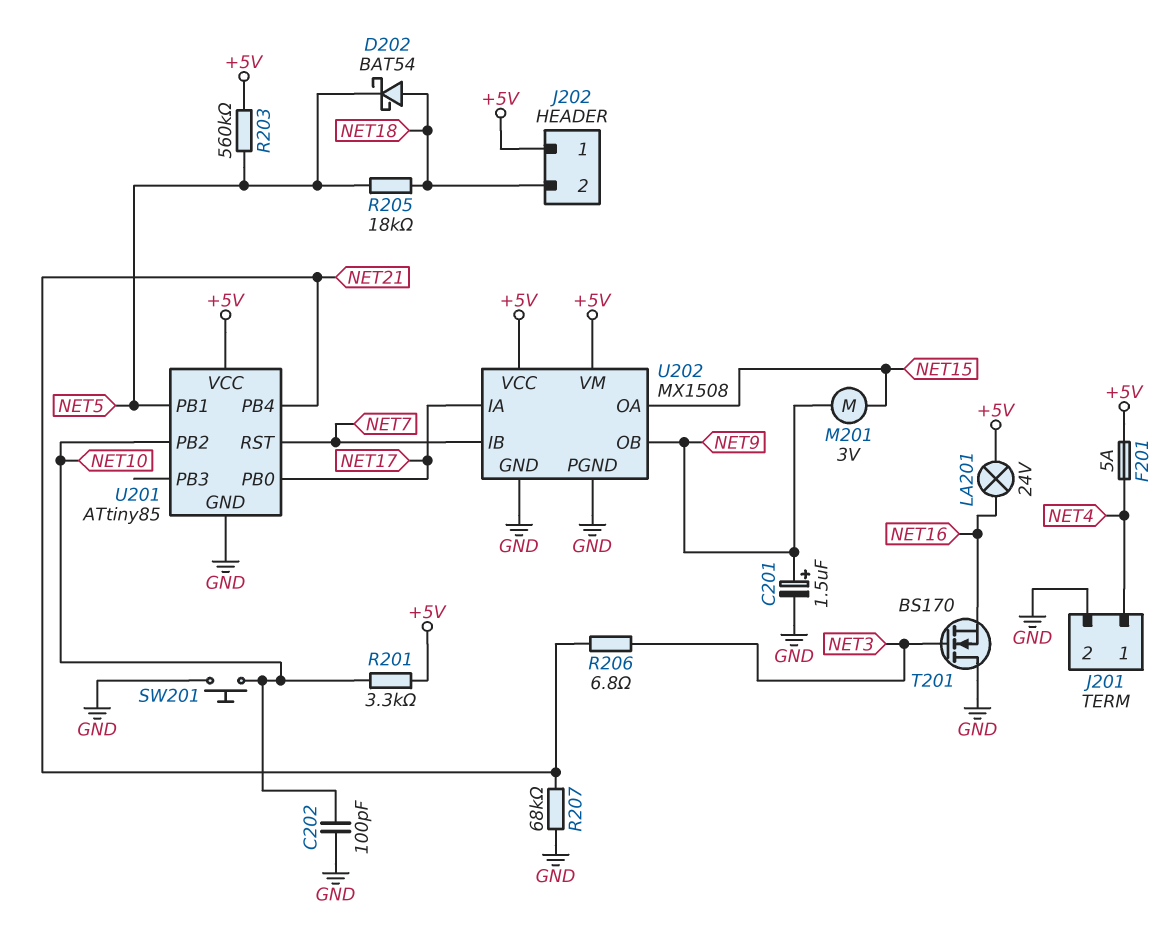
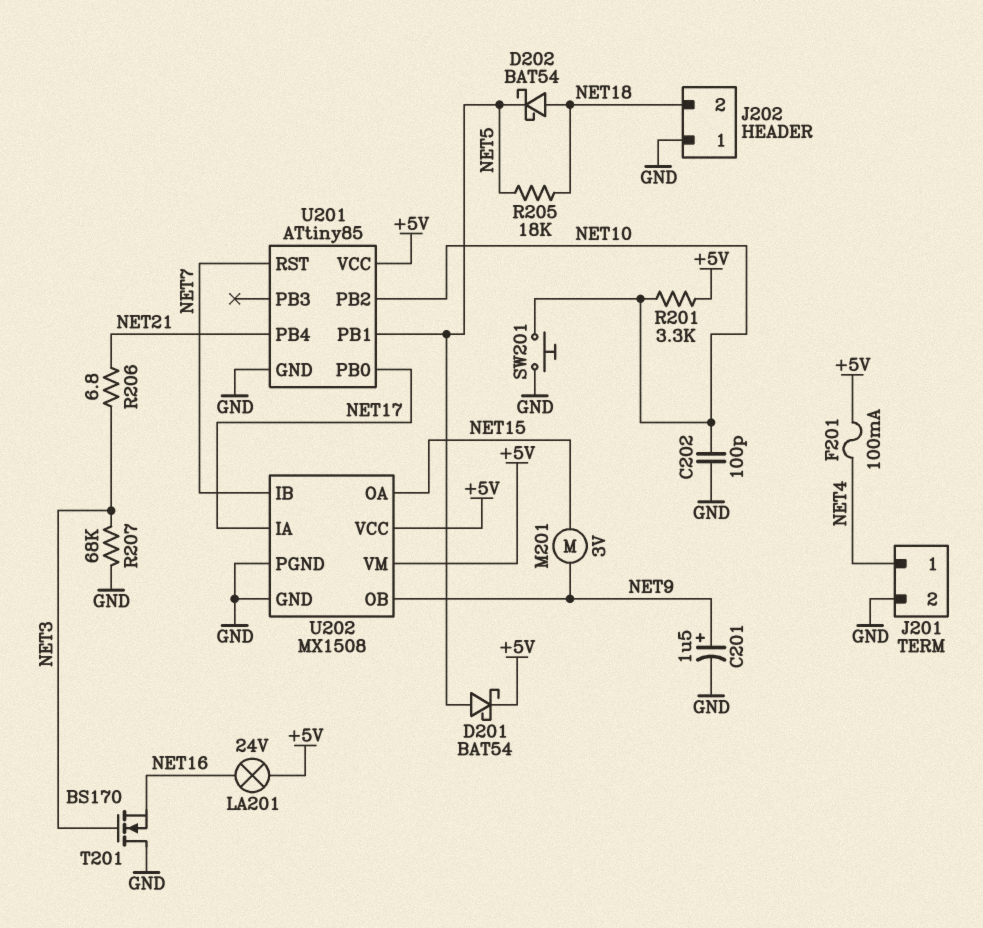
D201: none -> schottky BAT54 (A NET5, K +5V)
F201: 5A (+5V, NET4) -> 100mA (+5V, NET4)
J202 pin 1: +5V -> GND
R203: 560k (+5V, NET5) -> none
R207: 68k (GND, NET21) -> 68k (GND, NET3)

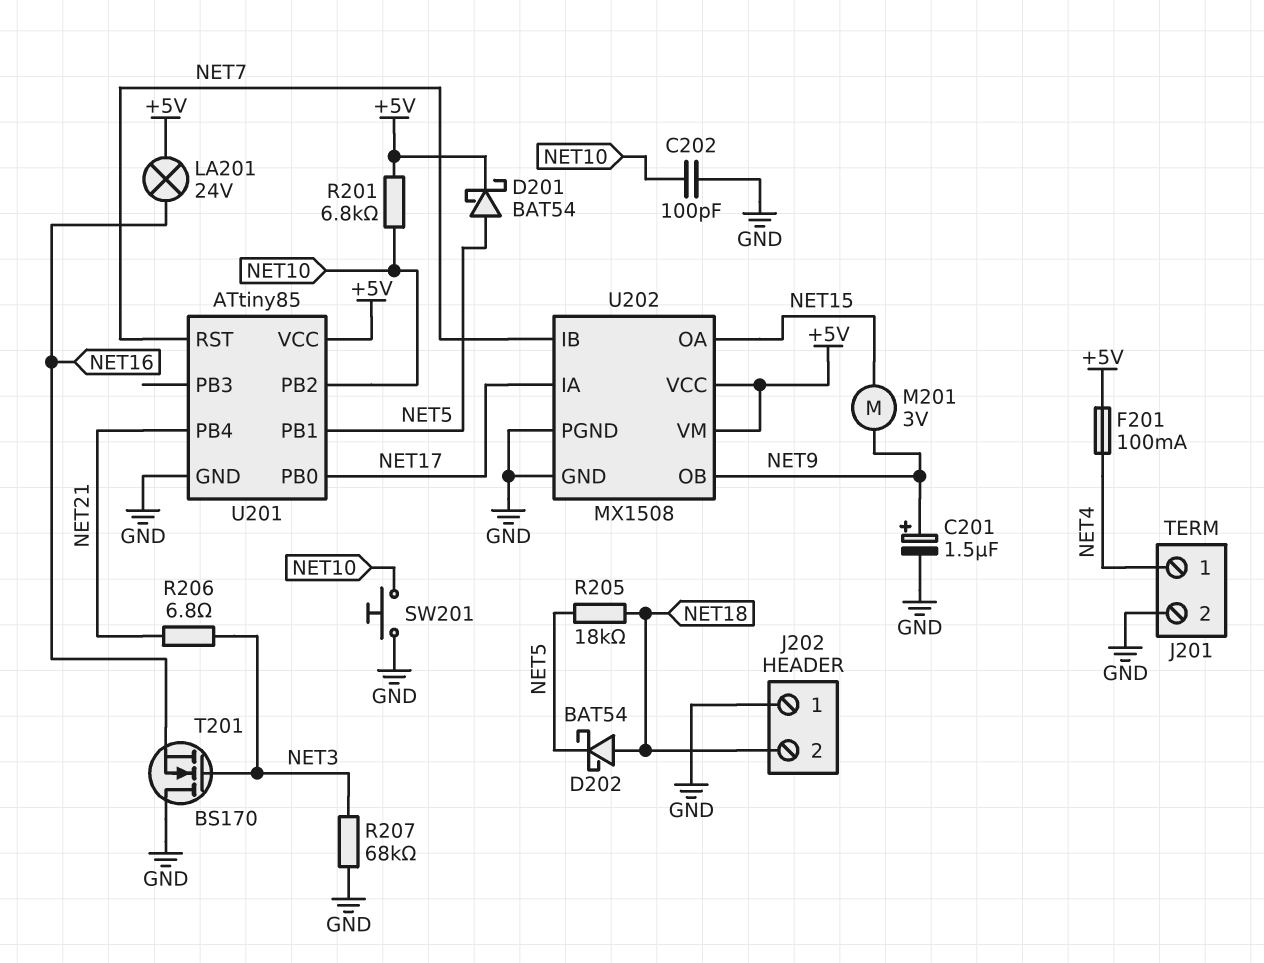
R201: 3.3k (+5V, NET10) -> 6.8k (+5V, NET10)

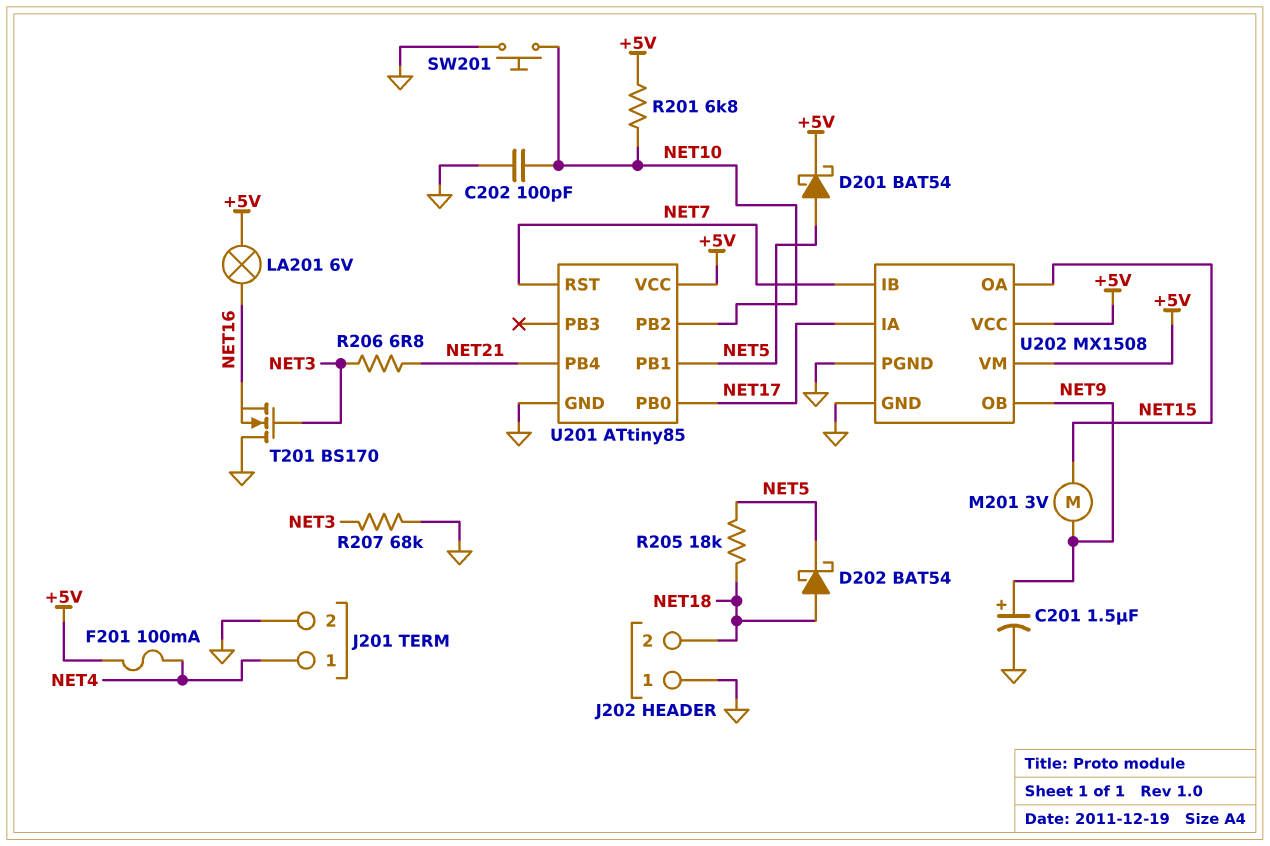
LA201: lamp 24V (+5V, NET16) -> lamp 6V (+5V, NET16)

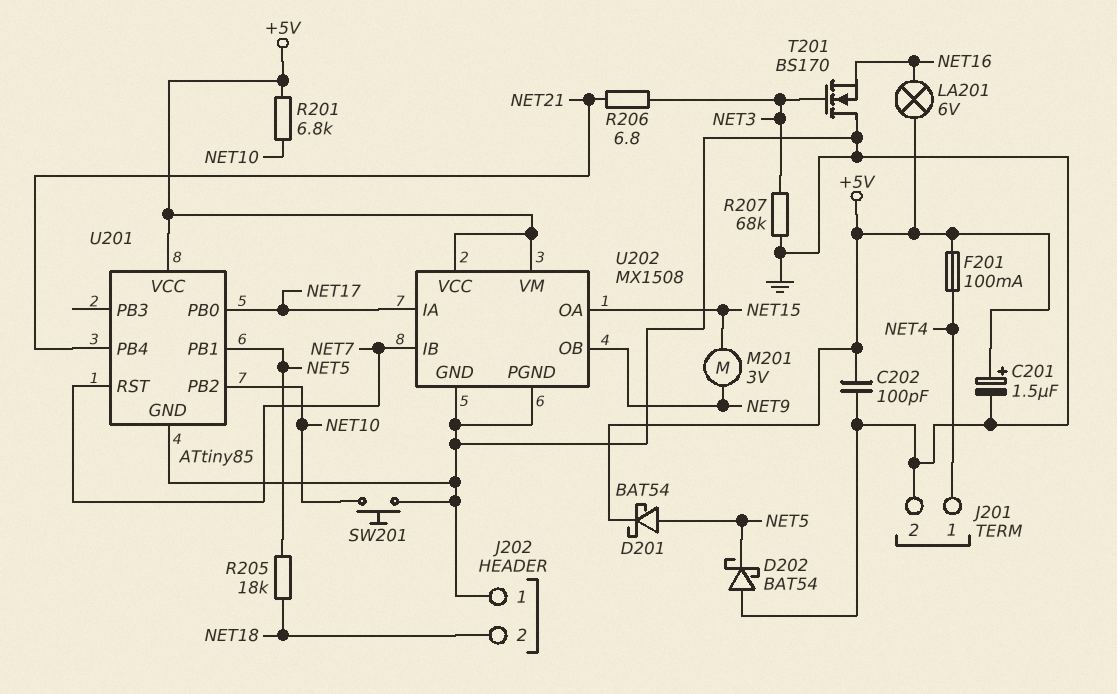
C201: 1.5uF (plus NET9, minus GND) -> 1.5uF (plus +5V, minus GND)
C202: 100pF (GND, NET10) -> 100pF (+5V, GND)
D202: schottky BAT54 (A NET18, K NET5) -> schottky BAT54 (A GND, K NET5)

